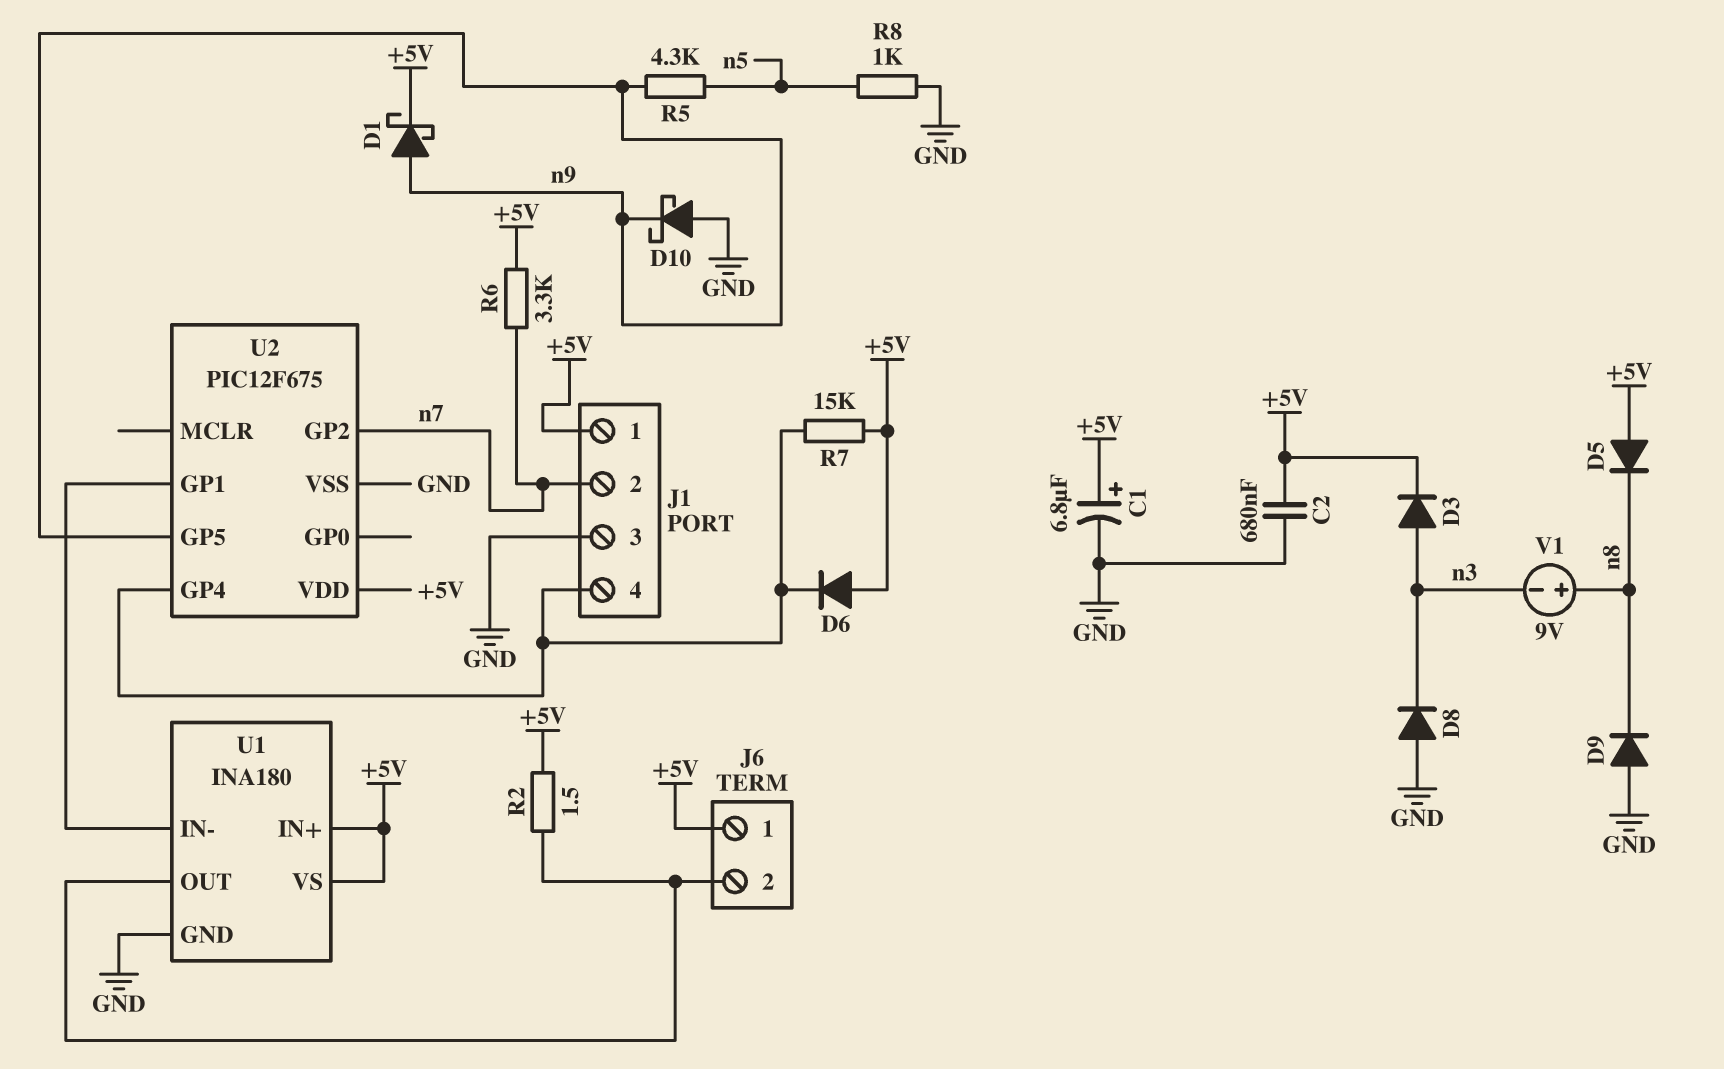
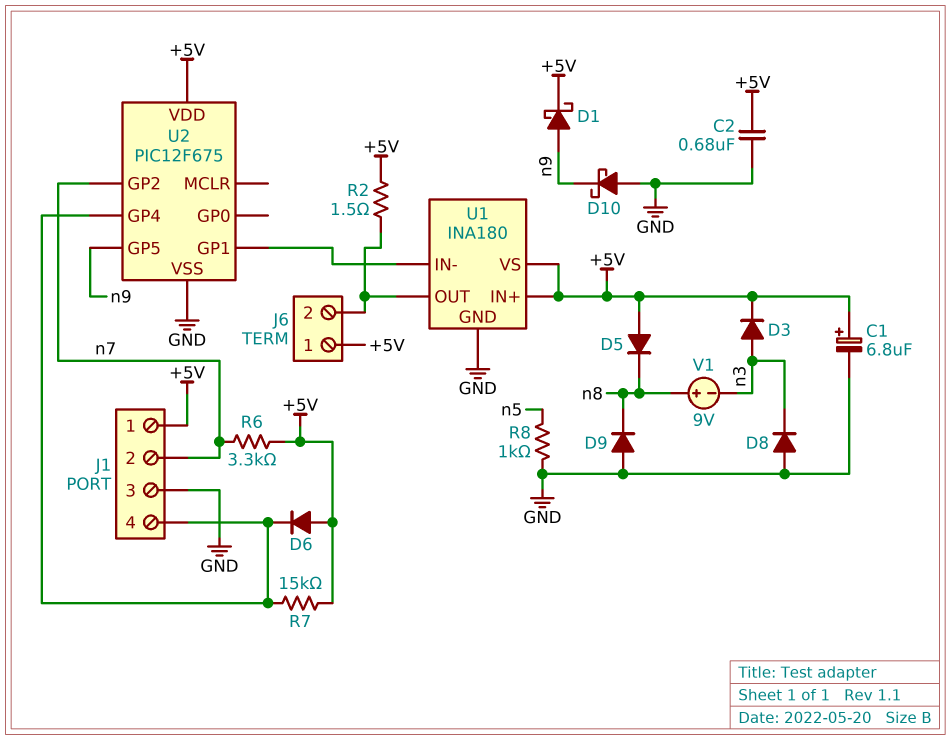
R5: 4.3k (n5, n9) -> none

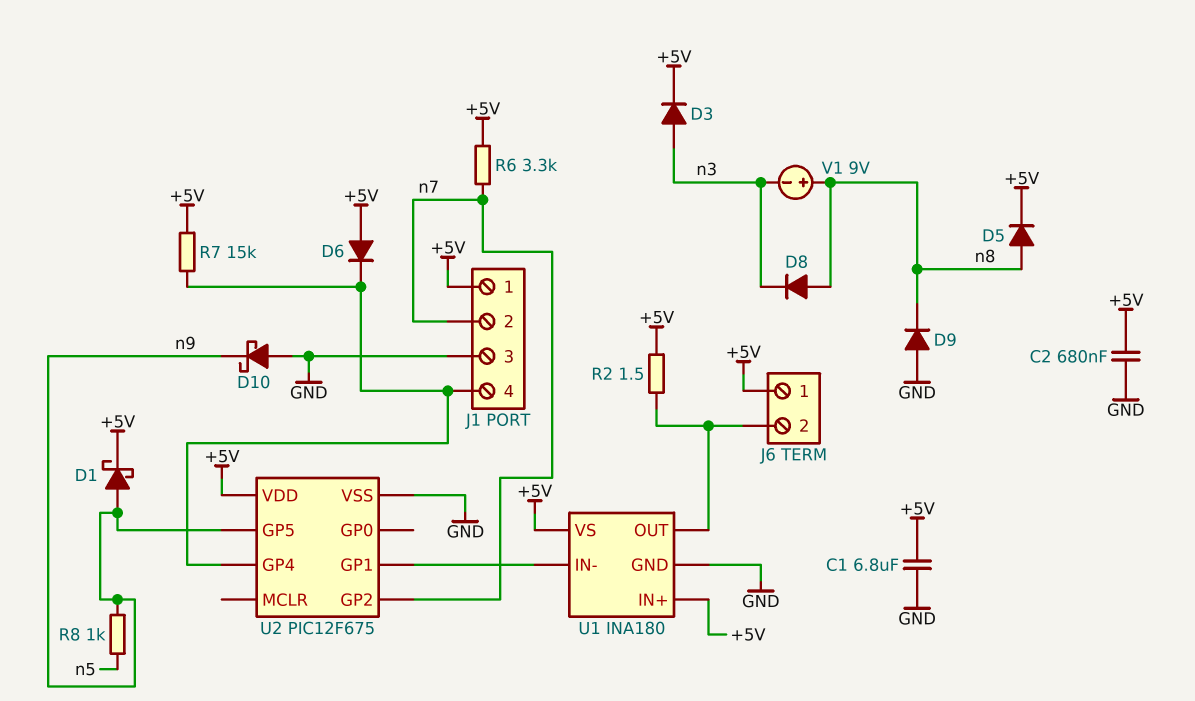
C1: 6.8uF (plus +5V, minus GND) -> 6.8uF (+5V, GND)
D5: diode (A +5V, K n8) -> diode (A n8, K +5V)
D8: diode (A GND, K n3) -> diode (A n8, K n3)
R8: 1k (GND, n5) -> 1k (n5, n9)

